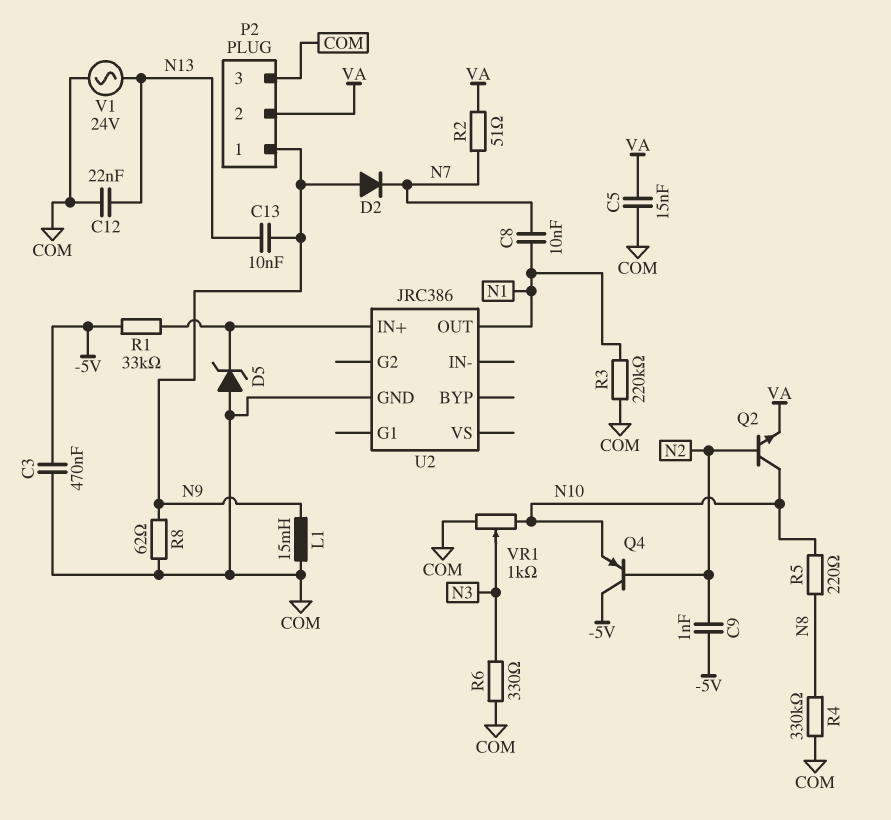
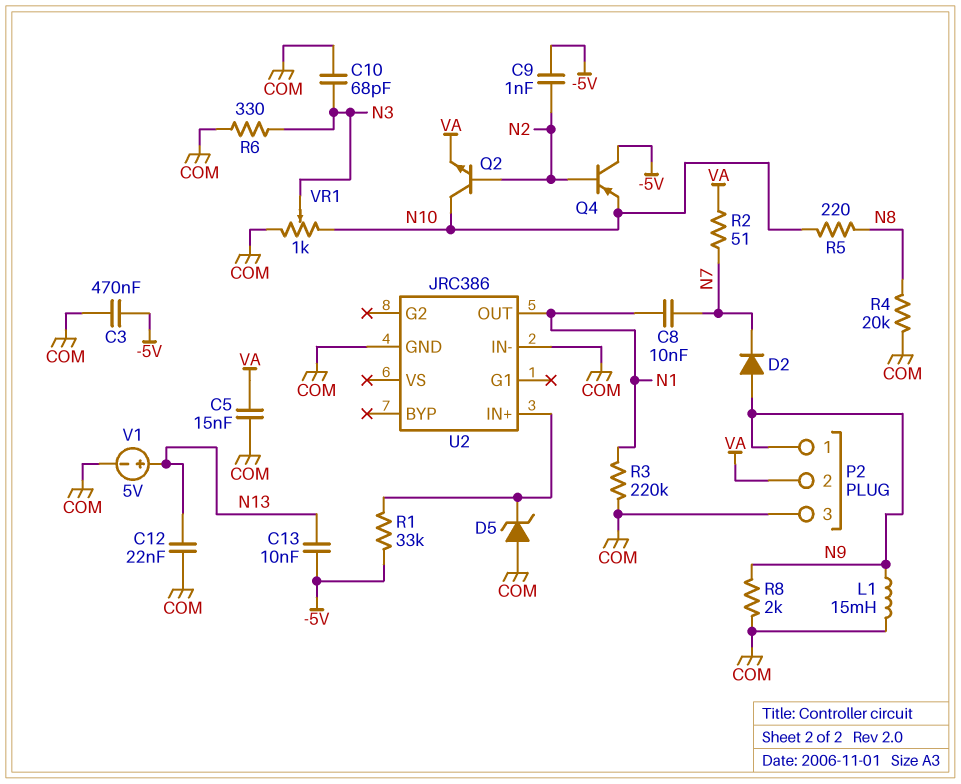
C10: none -> 68pF (COM, N3)
C13: 10nF (N9, N13) -> 10nF (-5V, N13)
R4: 330k (COM, N8) -> 20k (COM, N8)
R8: 62 (COM, N9) -> 2k (COM, N9)
U2 pin IN-: none -> COM
V1: AC 24V (COM, N13) -> 5V (plus N13, minus COM)

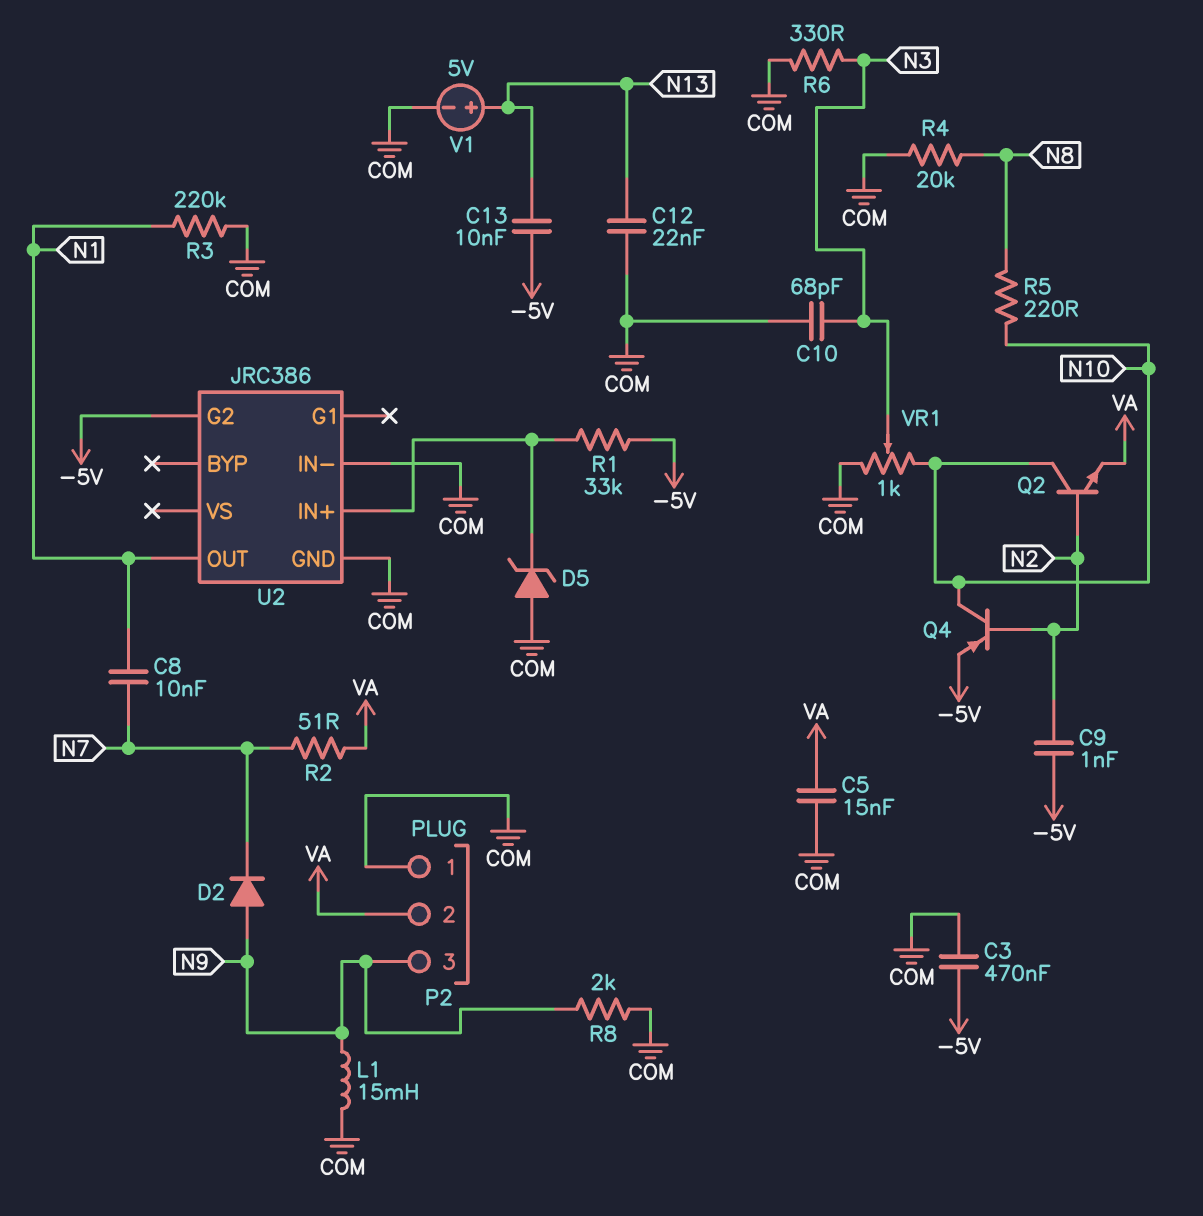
P2 pin 1: N9 -> COM
P2 pin 3: COM -> N9
Q4: PNP (B N2, C -5V, E N10) -> PNP (B N2, C N10, E -5V)
U2 pin G2: none -> -5V

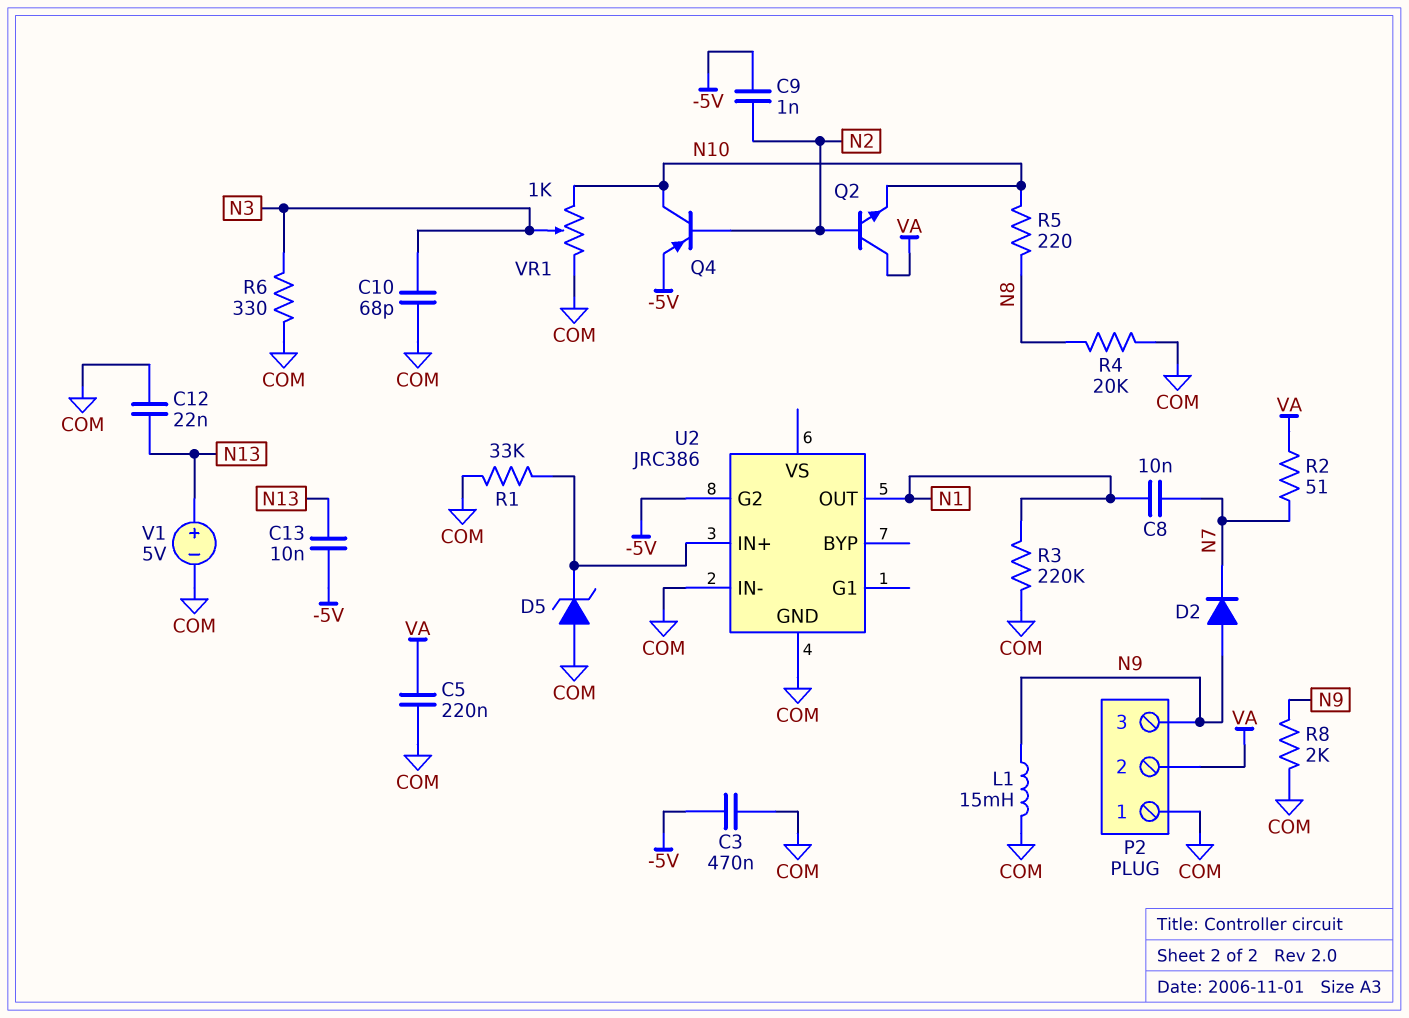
C5: 15nF (COM, VA) -> 220nF (COM, VA)
Q2: NPN (B N2, C N10, E VA) -> NPN (B N2, C VA, E N10)
R1: 33k (-5V, U2/IN+) -> 33k (COM, U2/IN+)

